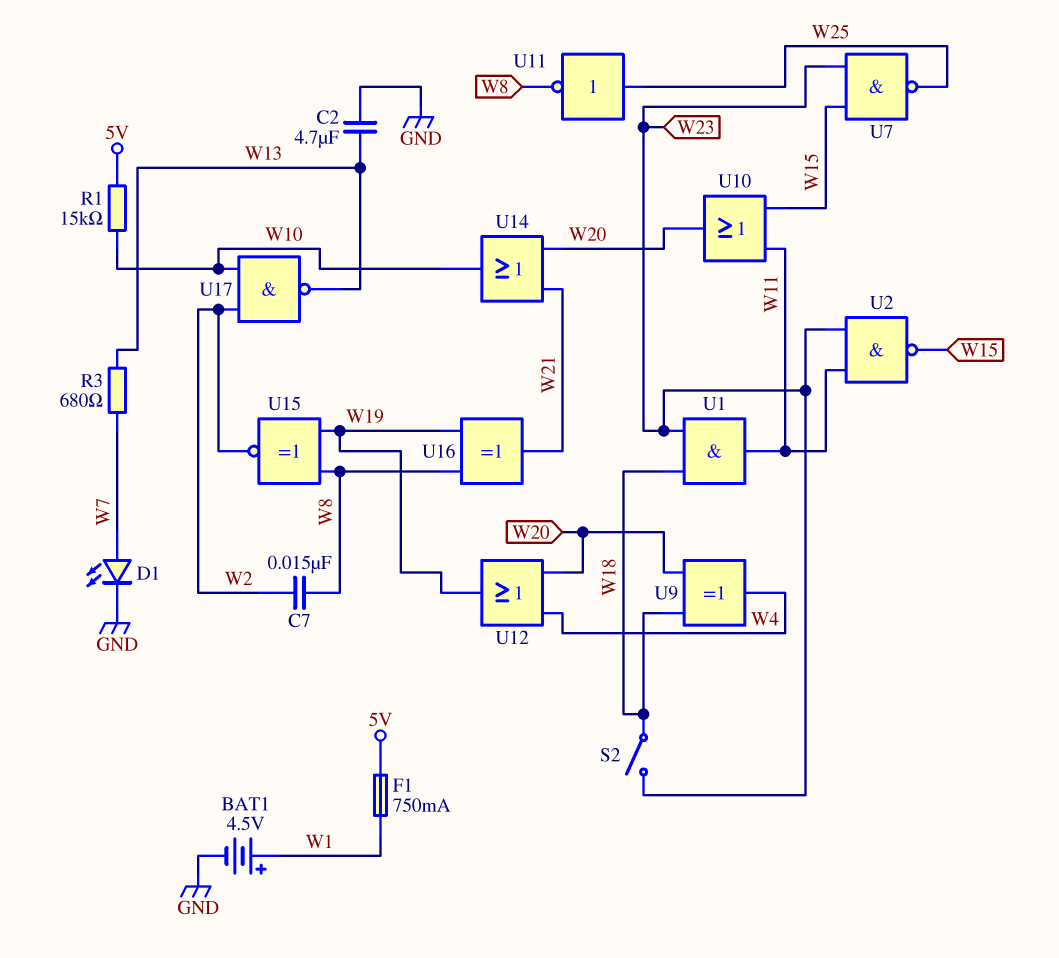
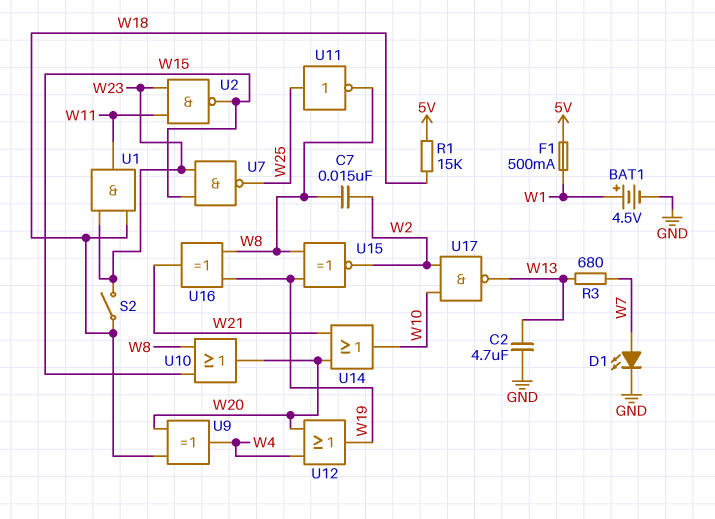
F1: 750mA (5V, W1) -> 500mA (5V, W1)
R1: 15k (5V, W10) -> 15k (5V, W18)
U10: OR (in W11, in W15, out W20) -> OR (in W8, in W15, out W20)

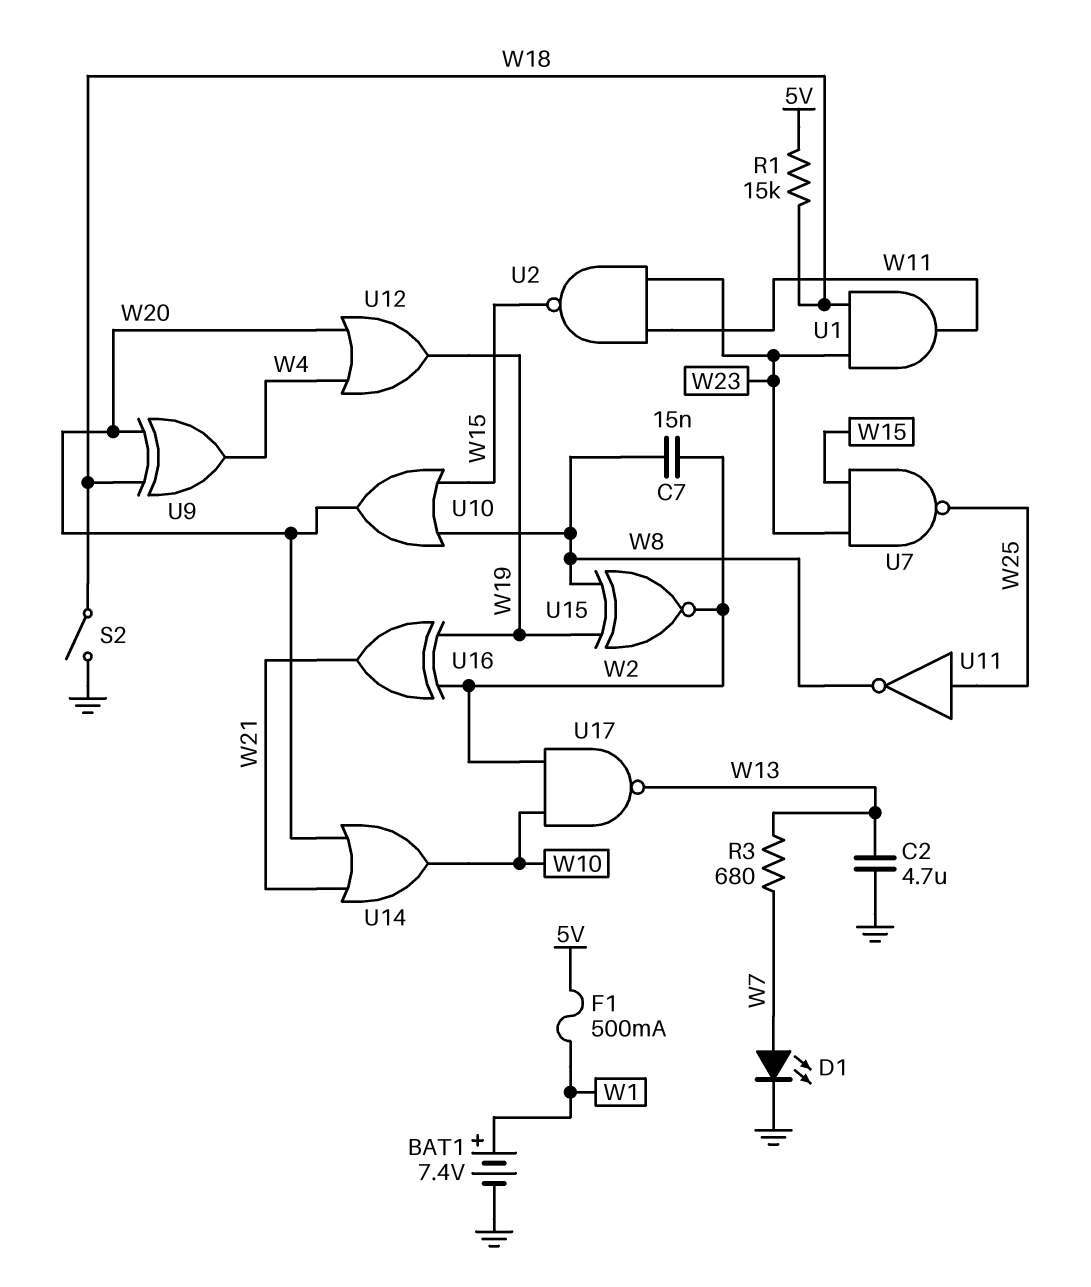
BAT1: 4.5V (plus W1, minus GND) -> 7.4V (plus W1, minus GND)
S2: switch (W18, W23) -> switch (GND, W18)
U16: XOR (in W8, in W19, out W21) -> XOR (in W2, in W19, out W21)

